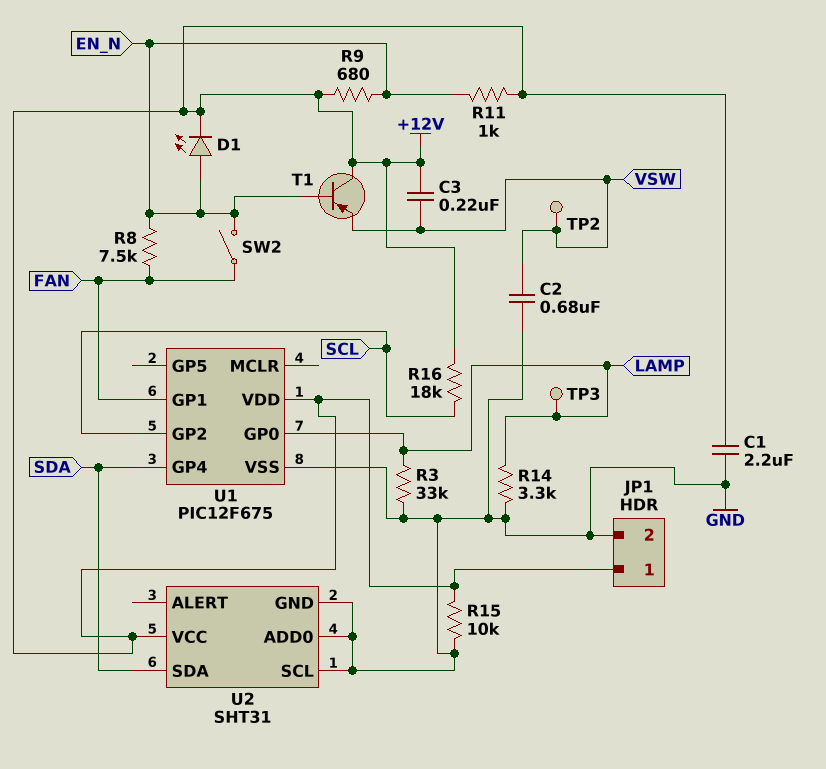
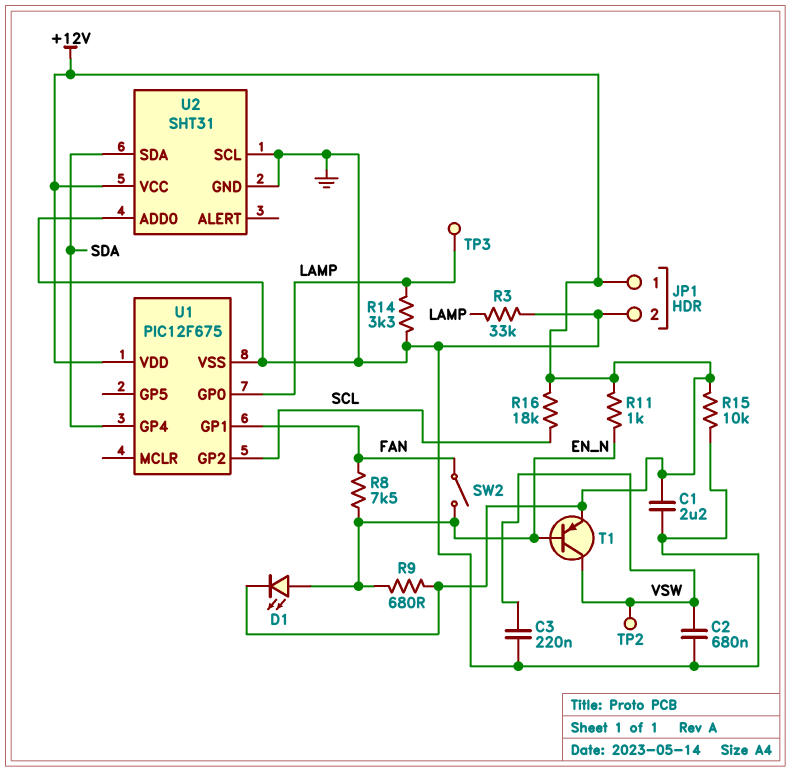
C3: 220nF (+12V, VSW) -> 220nF (GND, VSW)
T1: PNP (B EN_N, C +12V, E VSW) -> PNP (B EN_N, C VSW, E +12V)

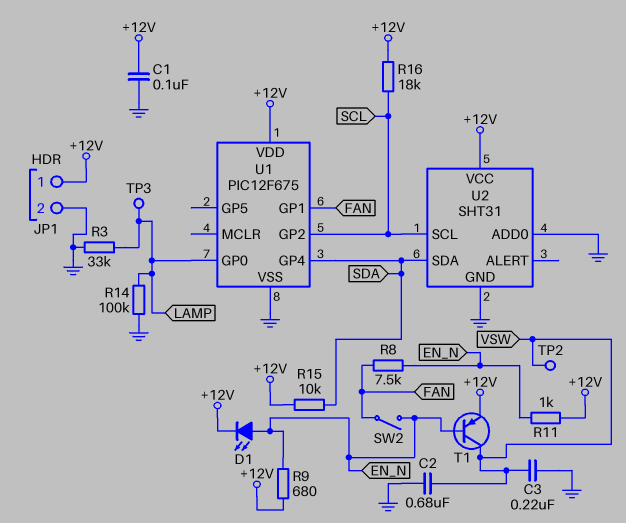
C1: 2.2uF (+12V, GND) -> 100nF (+12V, GND)
R14: 3.3k (GND, LAMP) -> 100k (GND, LAMP)
R15: 10k (+12V, GND) -> 10k (+12V, SDA)
U2 pin SCL: GND -> SCL

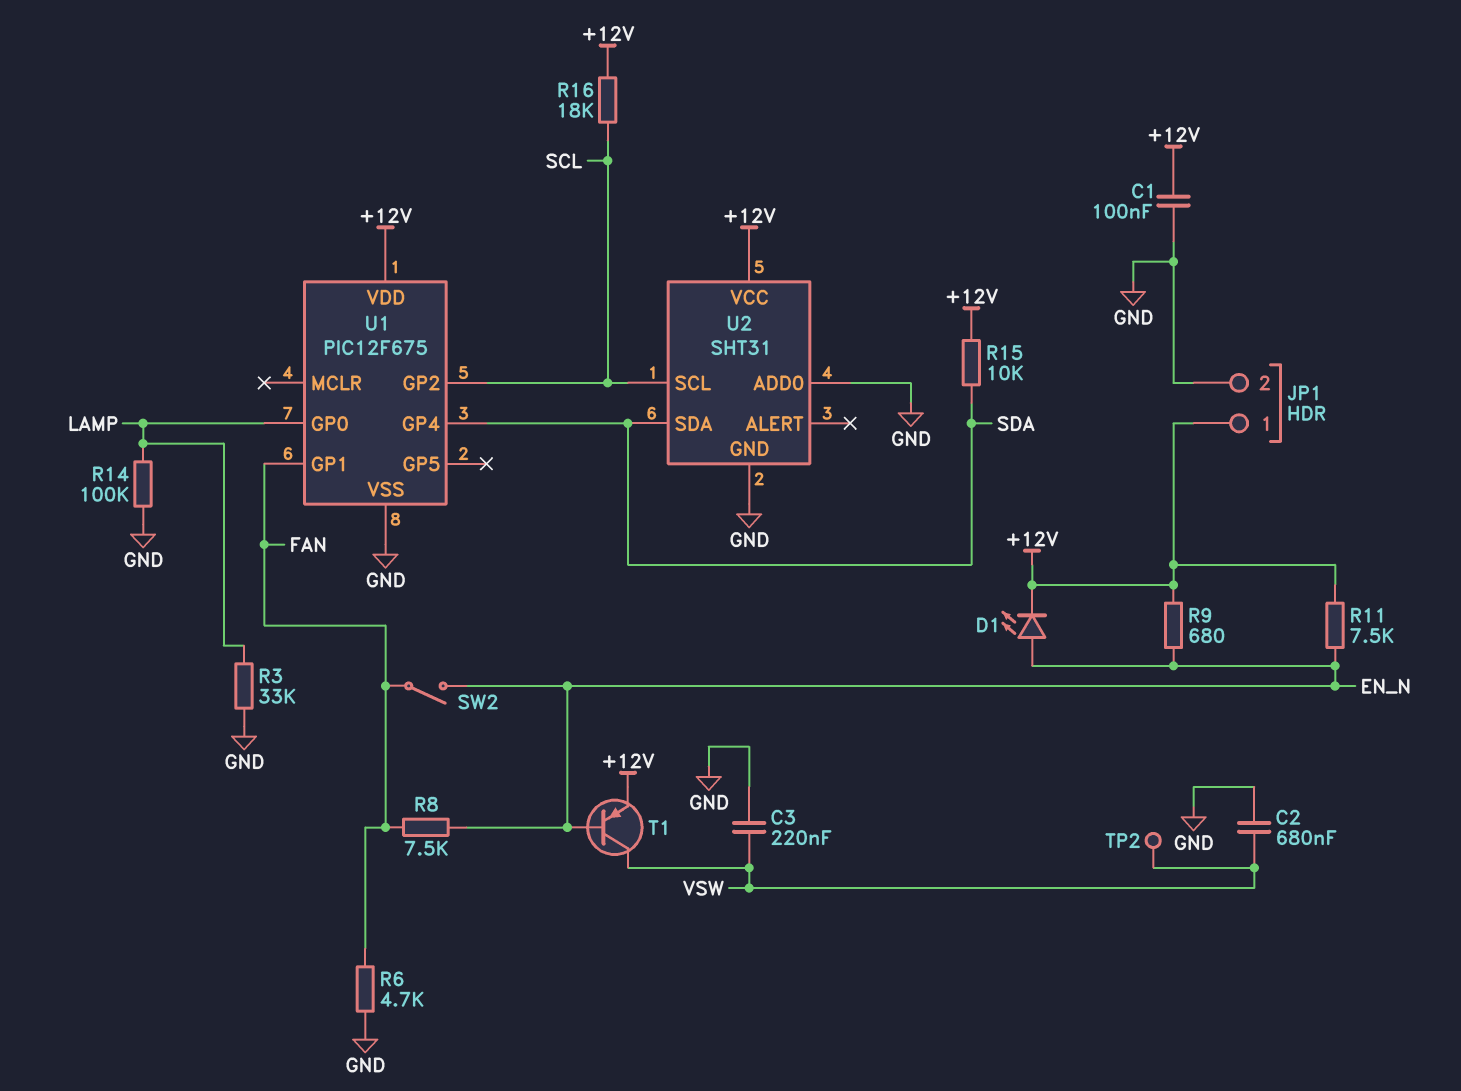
R6: none -> 4.7k (FAN, GND)
R11: 1k (+12V, EN_N) -> 7.5k (+12V, EN_N)
TP3: test point (LAMP) -> none

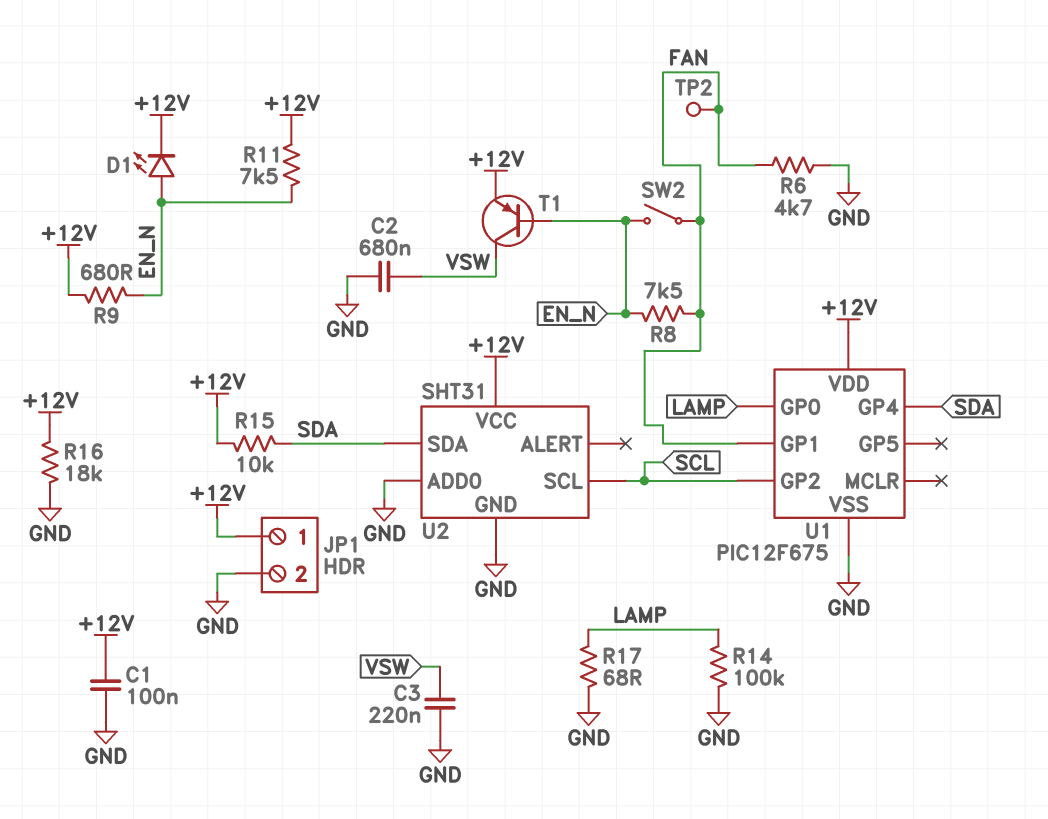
R3: 33k (GND, LAMP) -> none
R16: 18k (+12V, SCL) -> 18k (+12V, GND)
R17: none -> 68 (GND, LAMP)
TP2: test point (VSW) -> test point (FAN)

